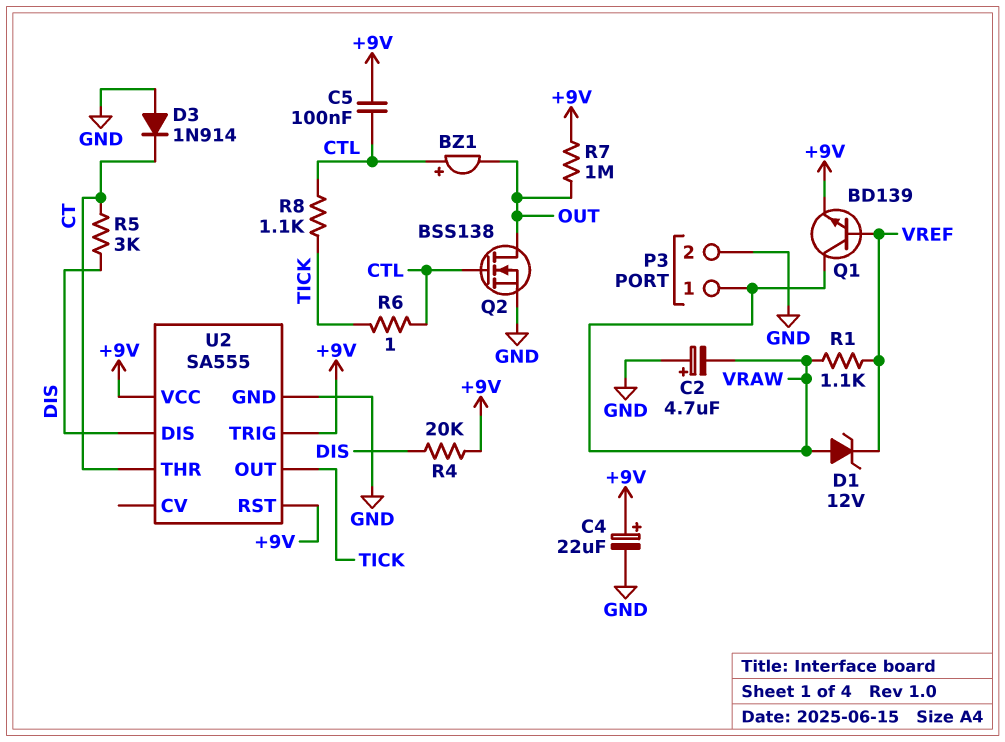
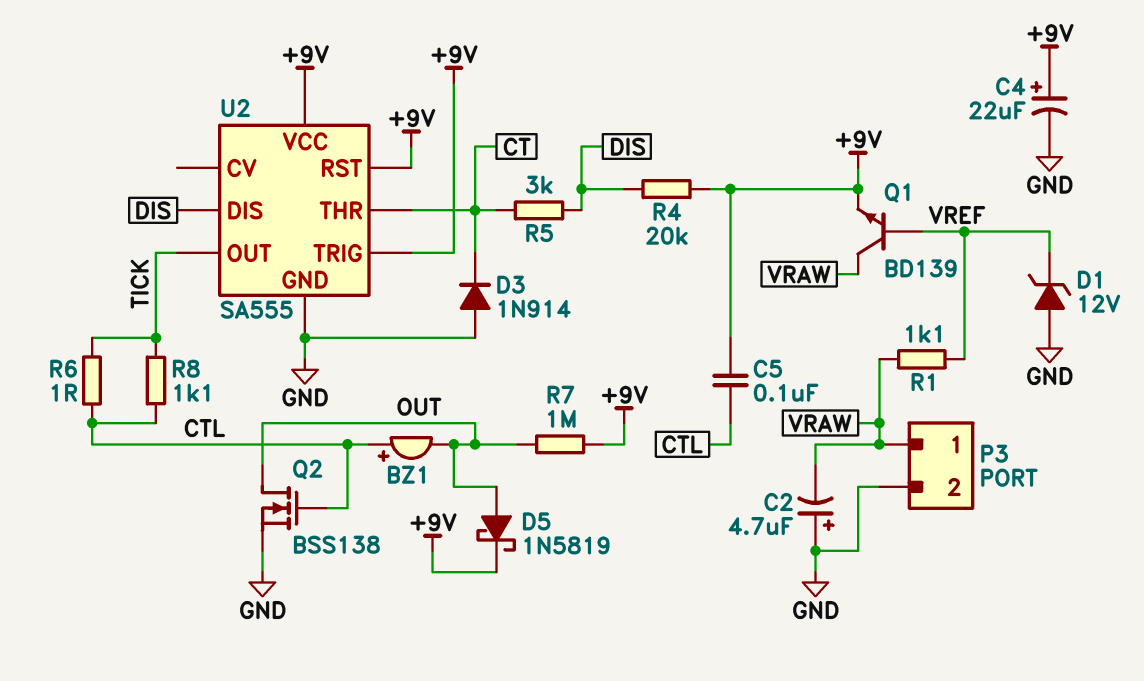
D1: zener 12V (A VRAW, K VREF) -> zener 12V (A GND, K VREF)
D5: none -> schottky 1N5819 (A OUT, K +9V)

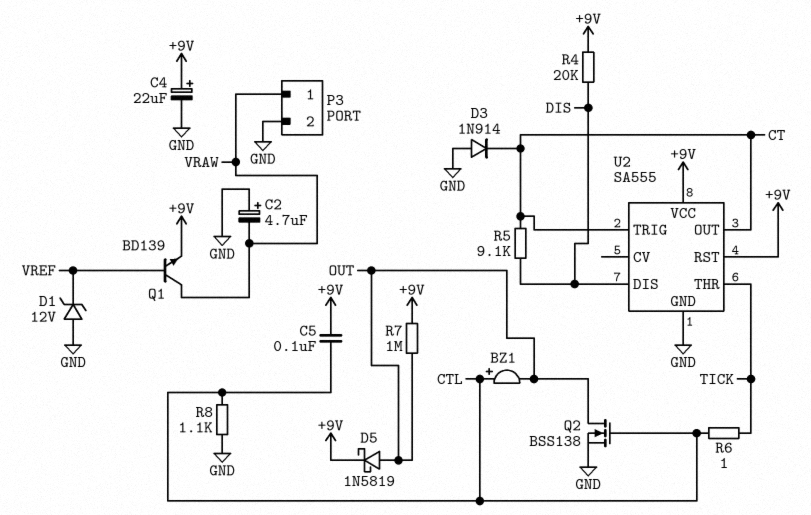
R1: 1.1k (VRAW, VREF) -> none
R5: 3k (CT, DIS) -> 9.1k (CT, DIS)
R8: 1.1k (CTL, TICK) -> 1.1k (CTL, GND)
U2 pin OUT: TICK -> CT
U2 pin THR: CT -> TICK
U2 pin TRIG: +9V -> CT

